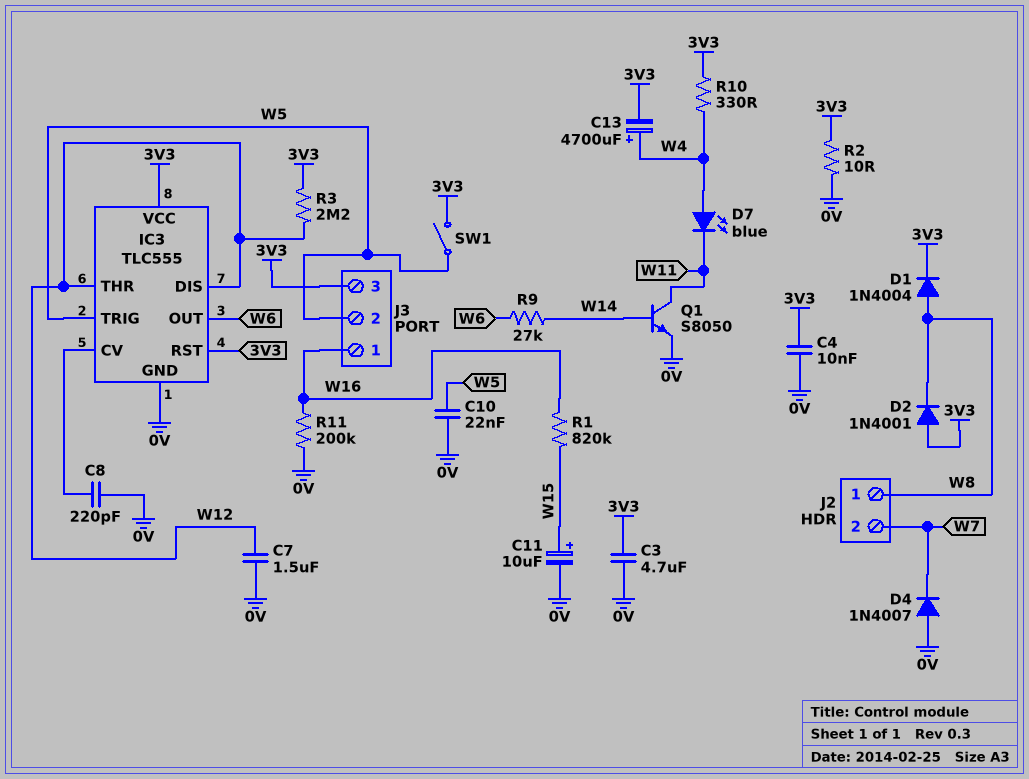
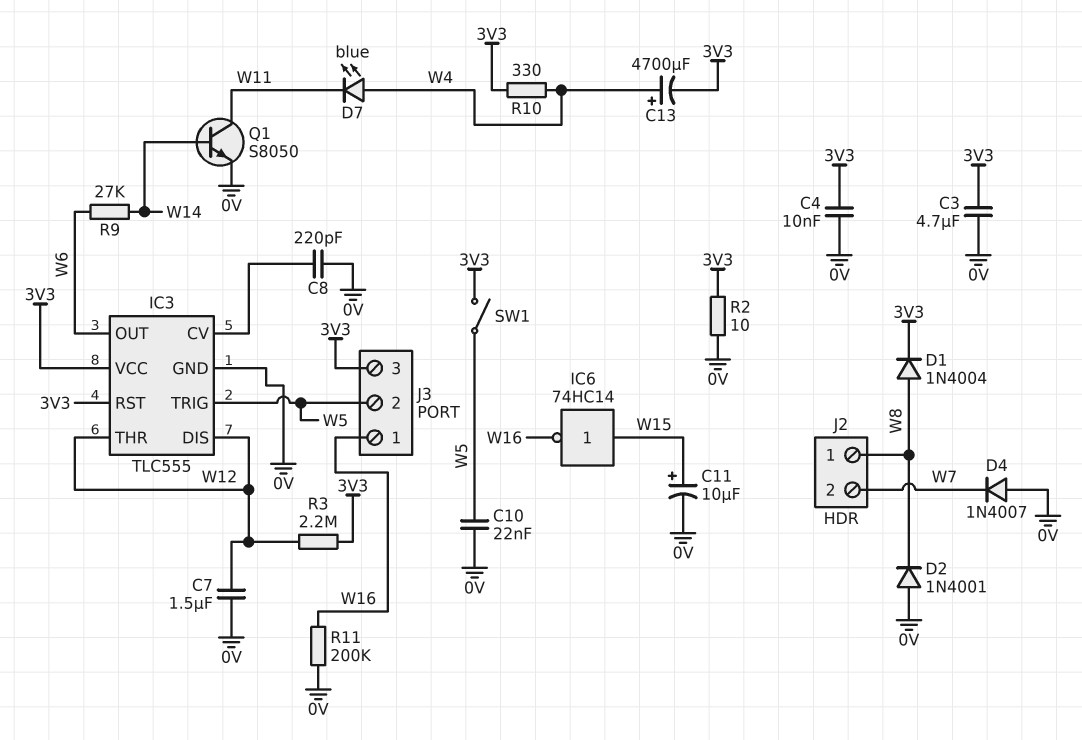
D2: diode 1N4001 (A 3V3, K W8) -> diode 1N4001 (A 0V, K W8)
IC6: none -> NOT 74HC14 (in W15, out W16)
R1: 820k (W15, W16) -> none

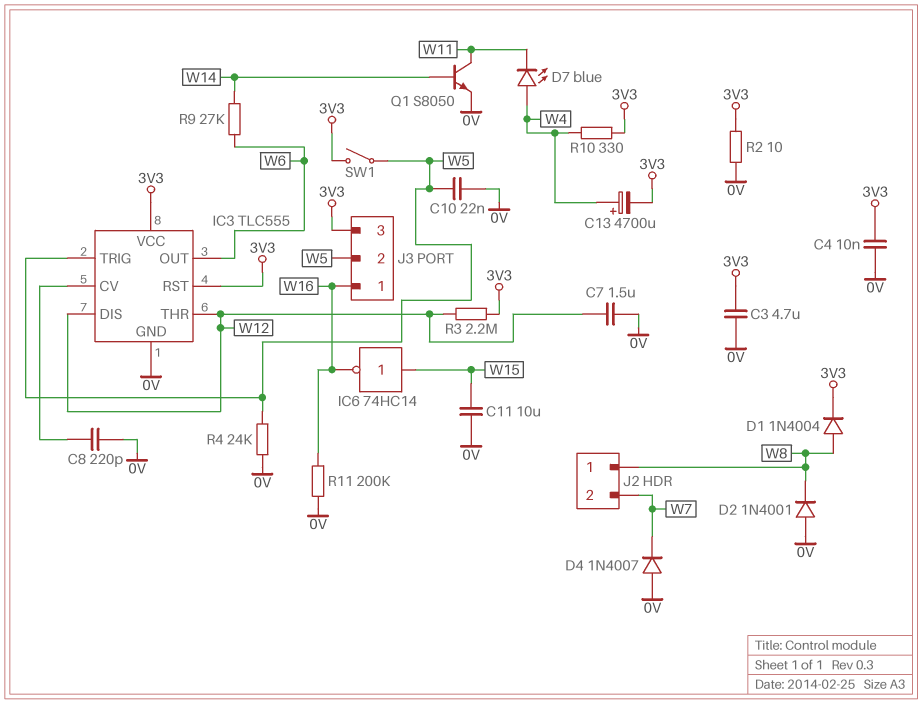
C11: 10uF (plus W15, minus 0V) -> 10uF (0V, W15)
R4: none -> 24k (0V, W5)

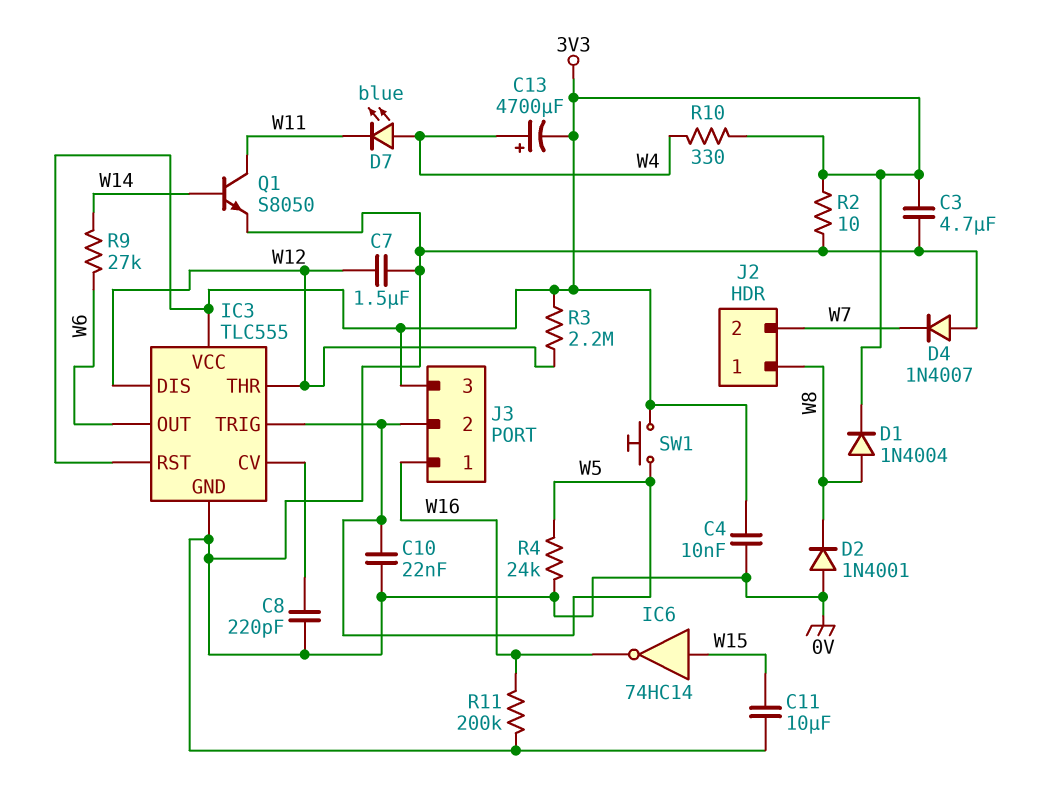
SW1: switch (3V3, W5) -> button (3V3, W5)

